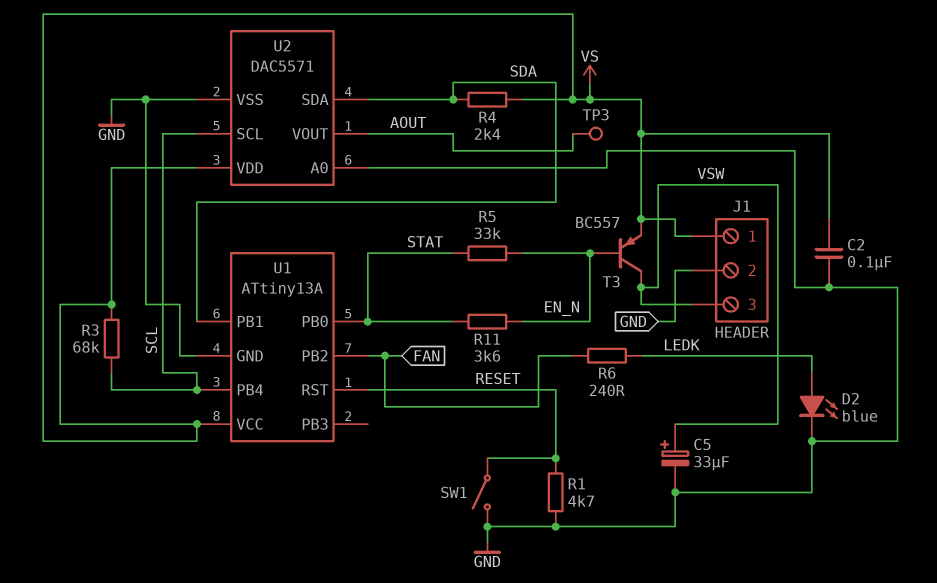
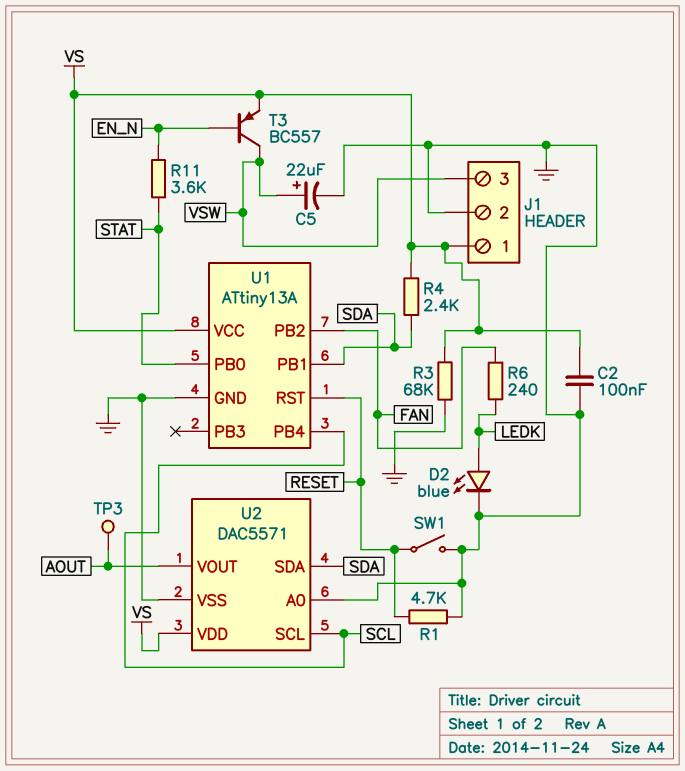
C5: 33uF (plus VSW, minus GND) -> 22uF (plus VSW, minus GND)
R3: 68k (SCL, VS) -> 68k (GND, VS)
R5: 33k (EN_N, STAT) -> none

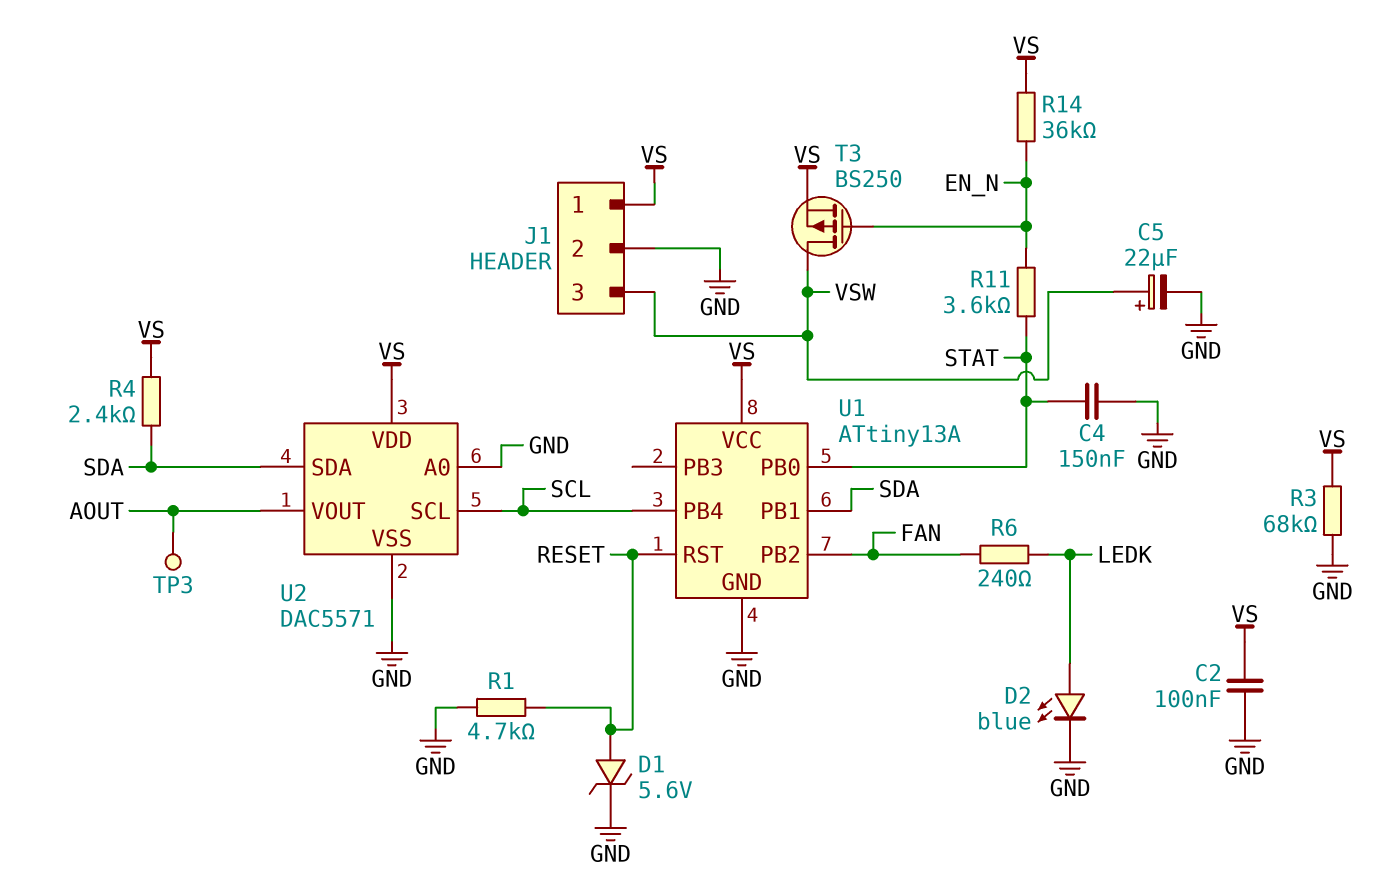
C4: none -> 150nF (GND, STAT)
D1: none -> zener 5.6V (A RESET, K GND)
R14: none -> 36k (EN_N, VS)
SW1: switch (GND, RESET) -> none
T3: PNP BC557 (B EN_N, C VSW, E VS) -> PMOS BS250 (G EN_N, D VSW, S VS)

